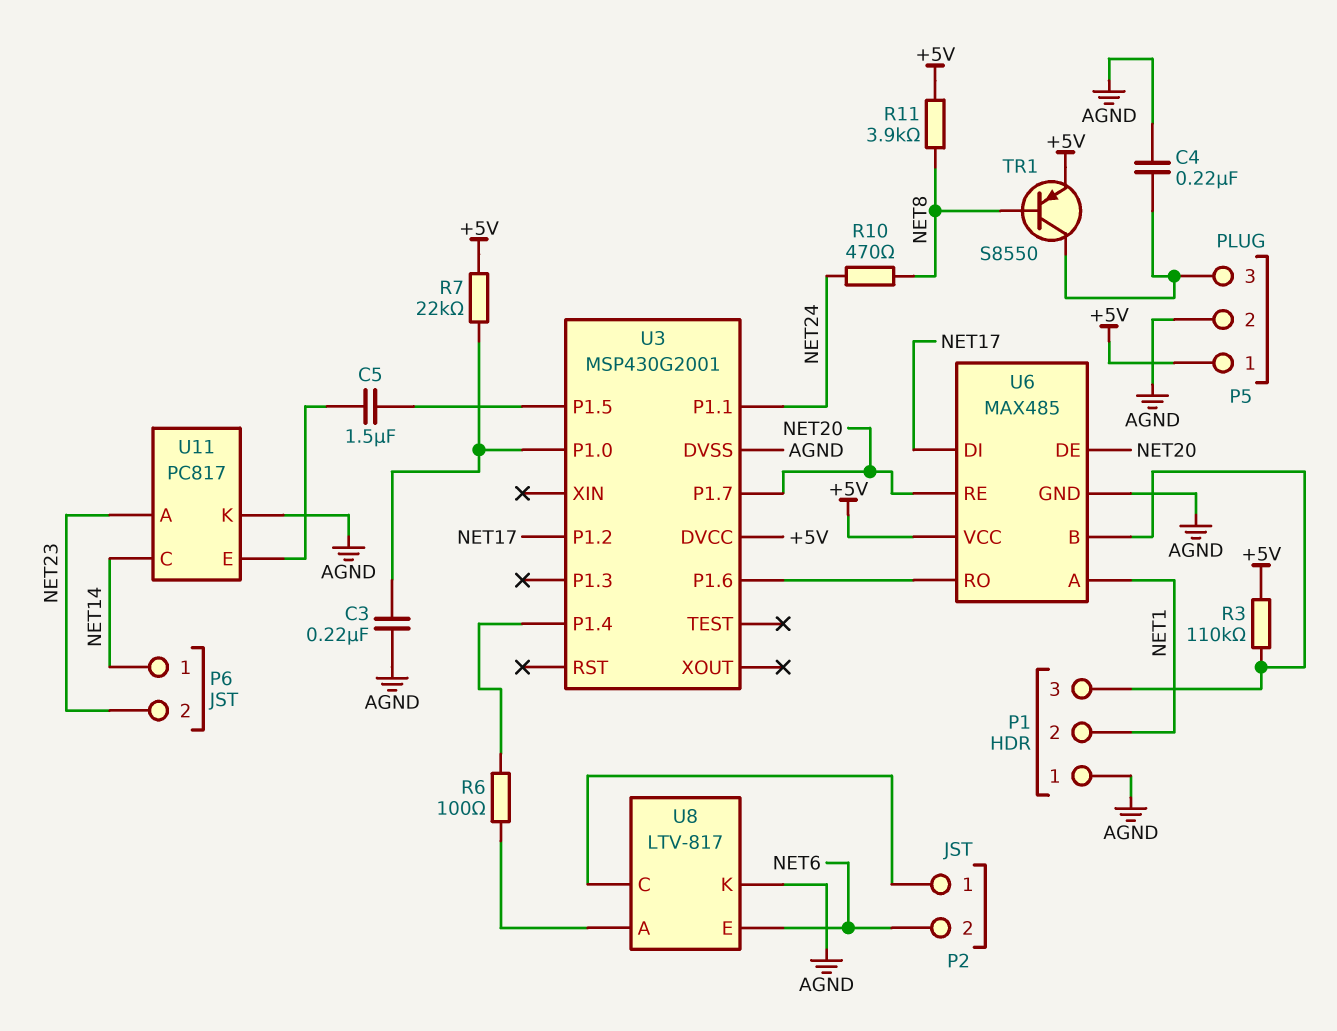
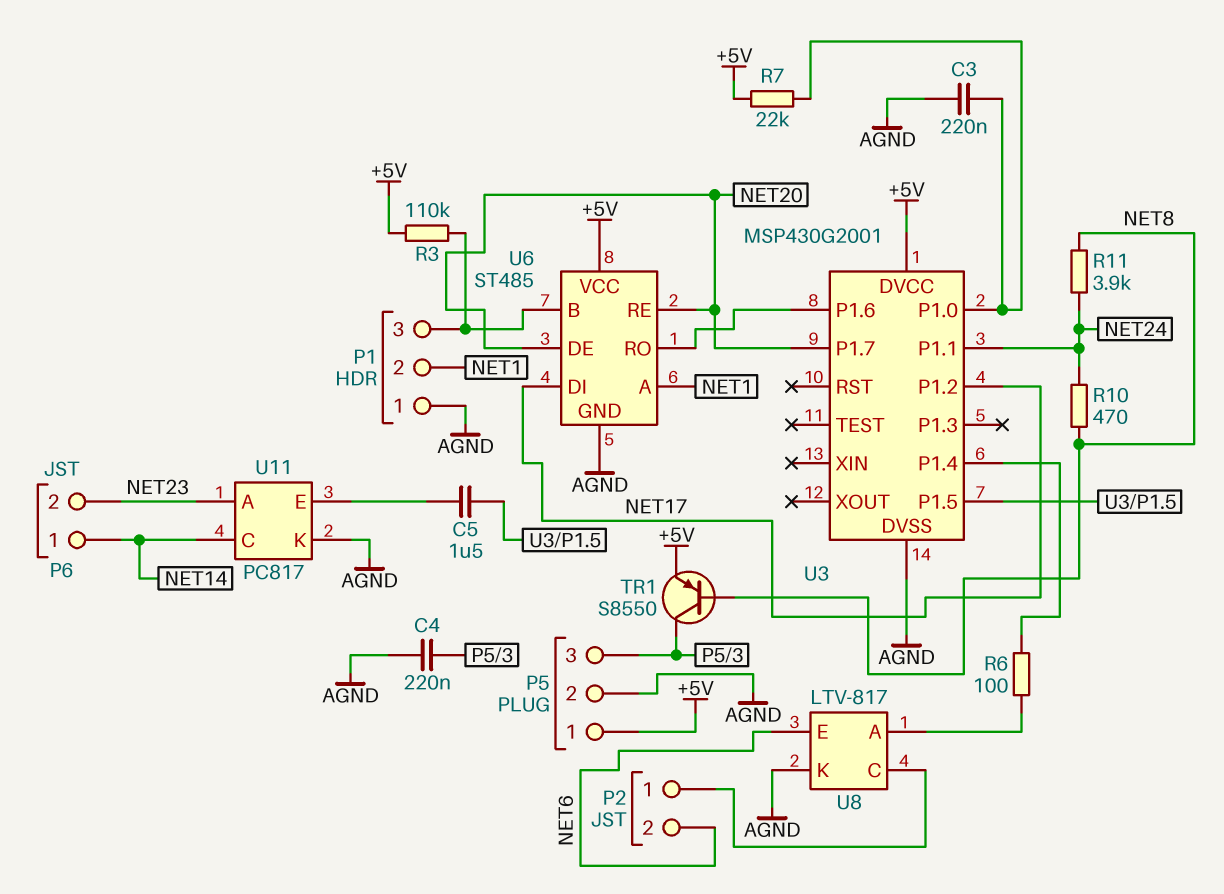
R11: 3.9k (+5V, NET8) -> 3.9k (NET8, NET24)
U6: MAX485 -> ST485

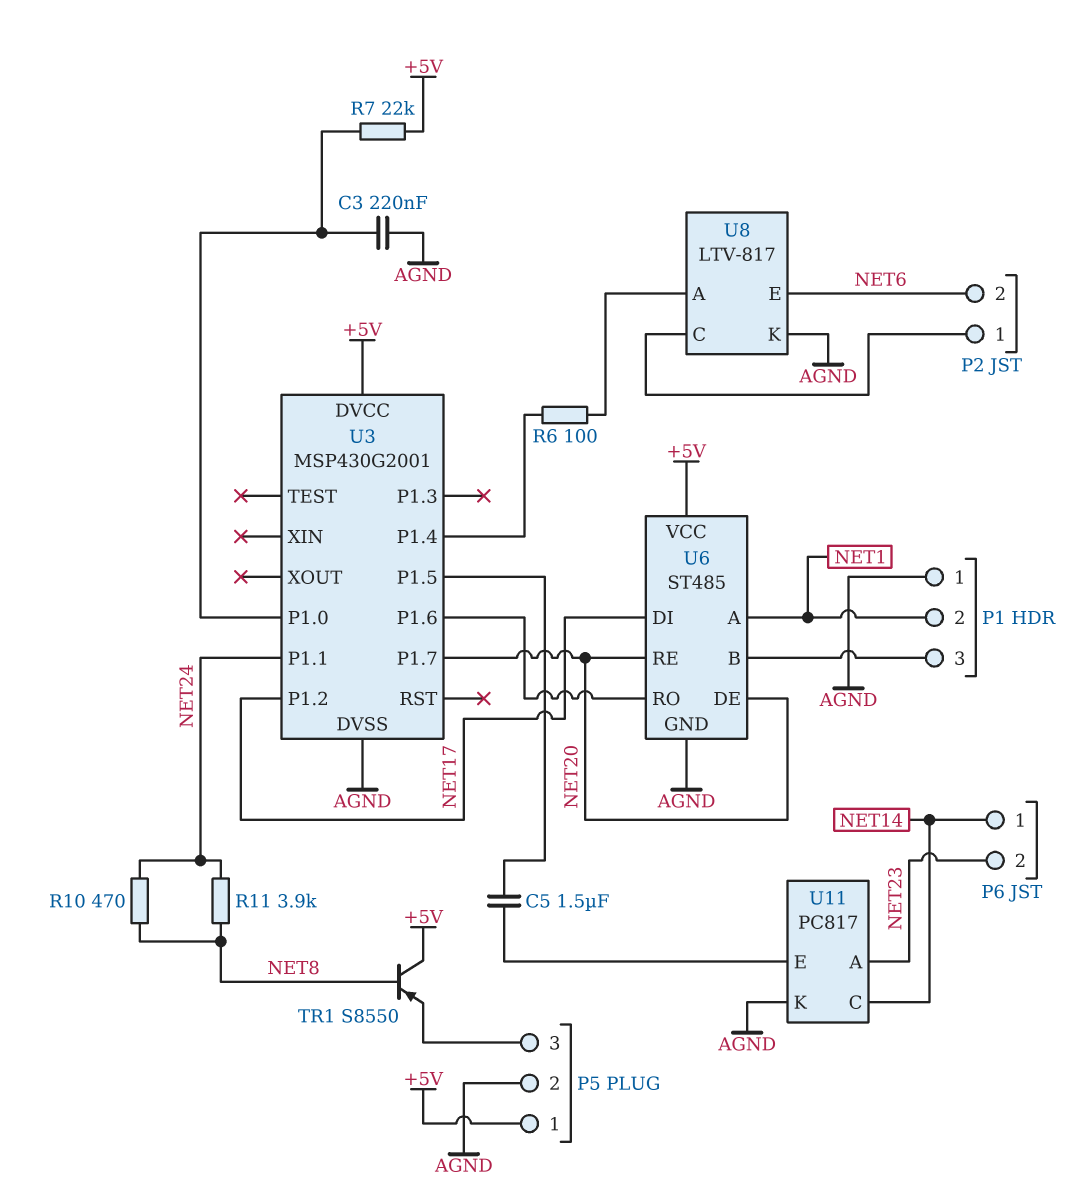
C4: 220nF (AGND, P5/3) -> none
R3: 110k (+5V, P1/3) -> none
TR1: PNP S8550 (B NET8, C P5/3, E +5V) -> PNP S8550 (B NET8, C +5V, E P5/3)

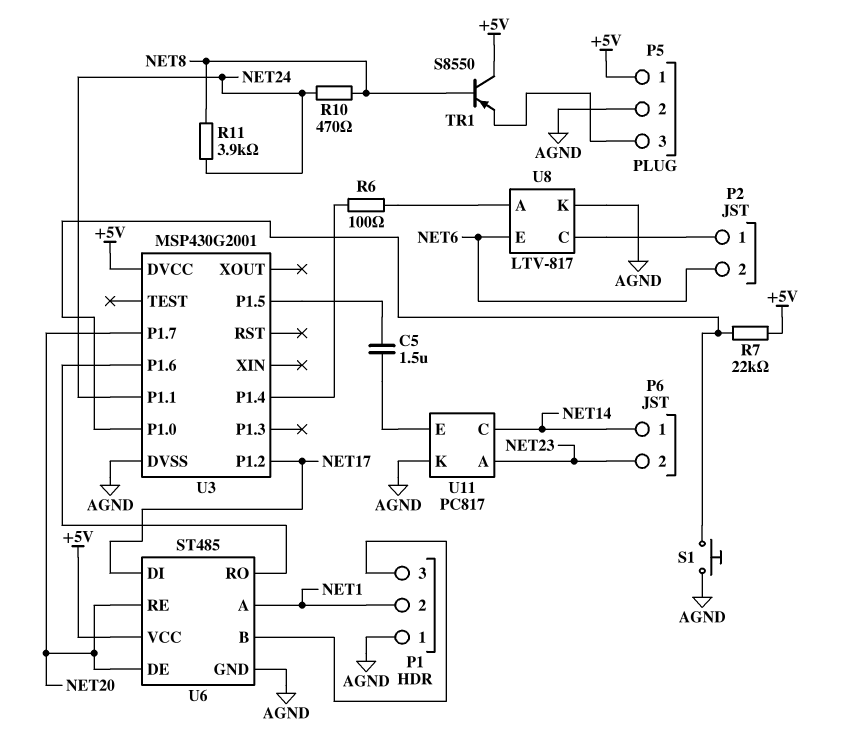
C3: 220nF (AGND, U3/P1.0) -> none
S1: none -> button (AGND, U3/P1.0)

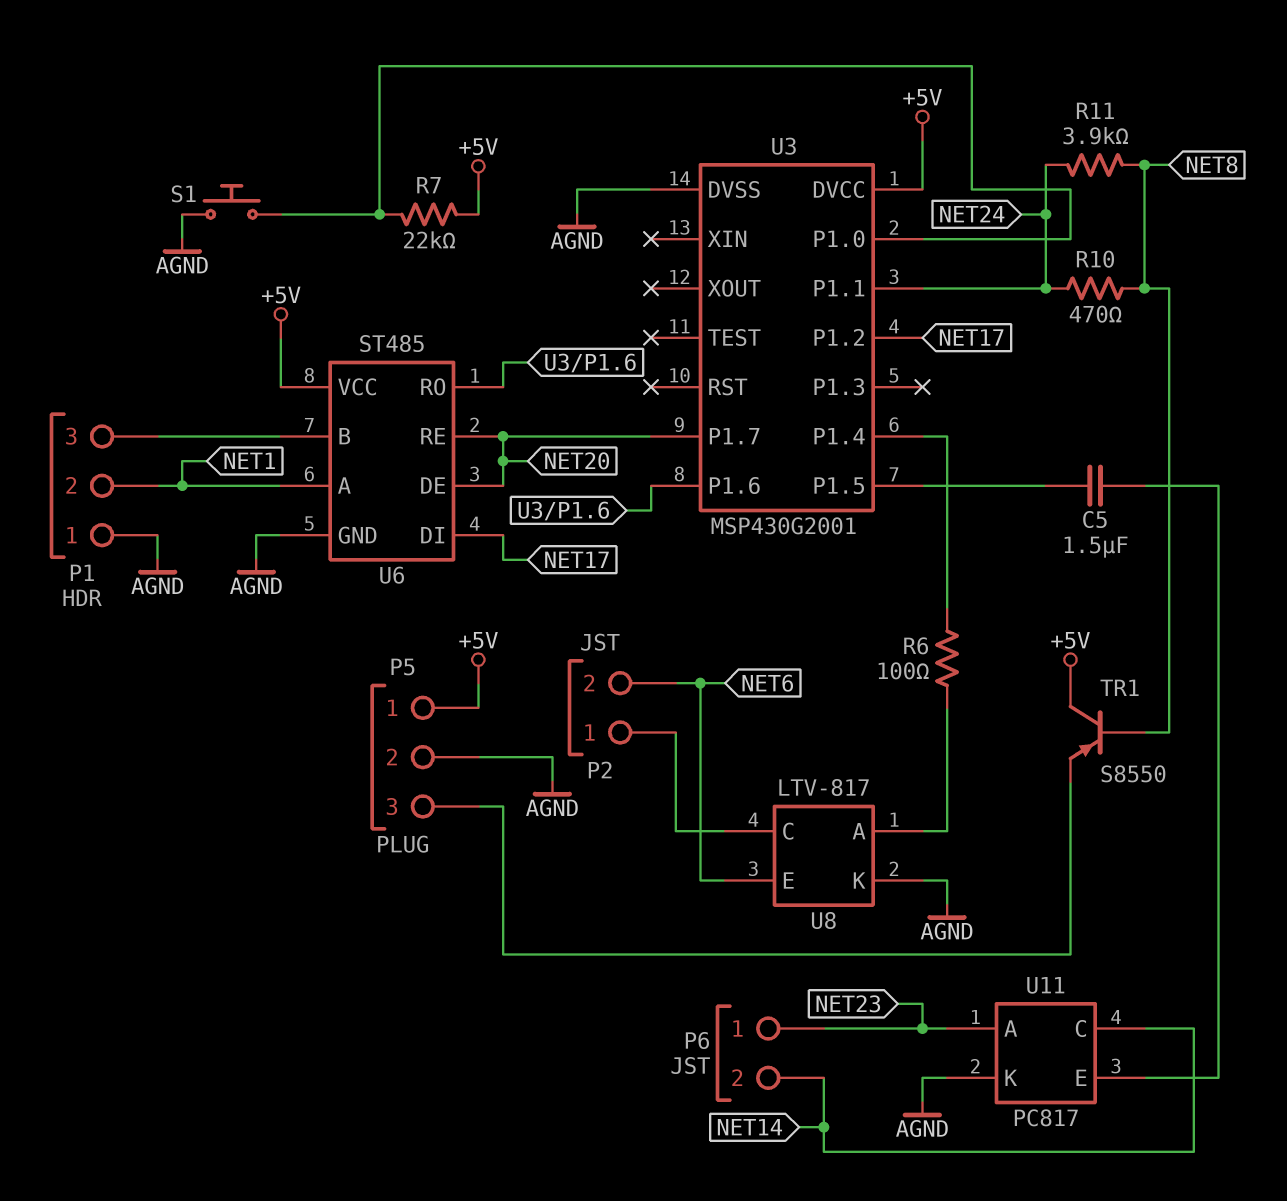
P6 pin 1: NET14 -> NET23
P6 pin 2: NET23 -> NET14

